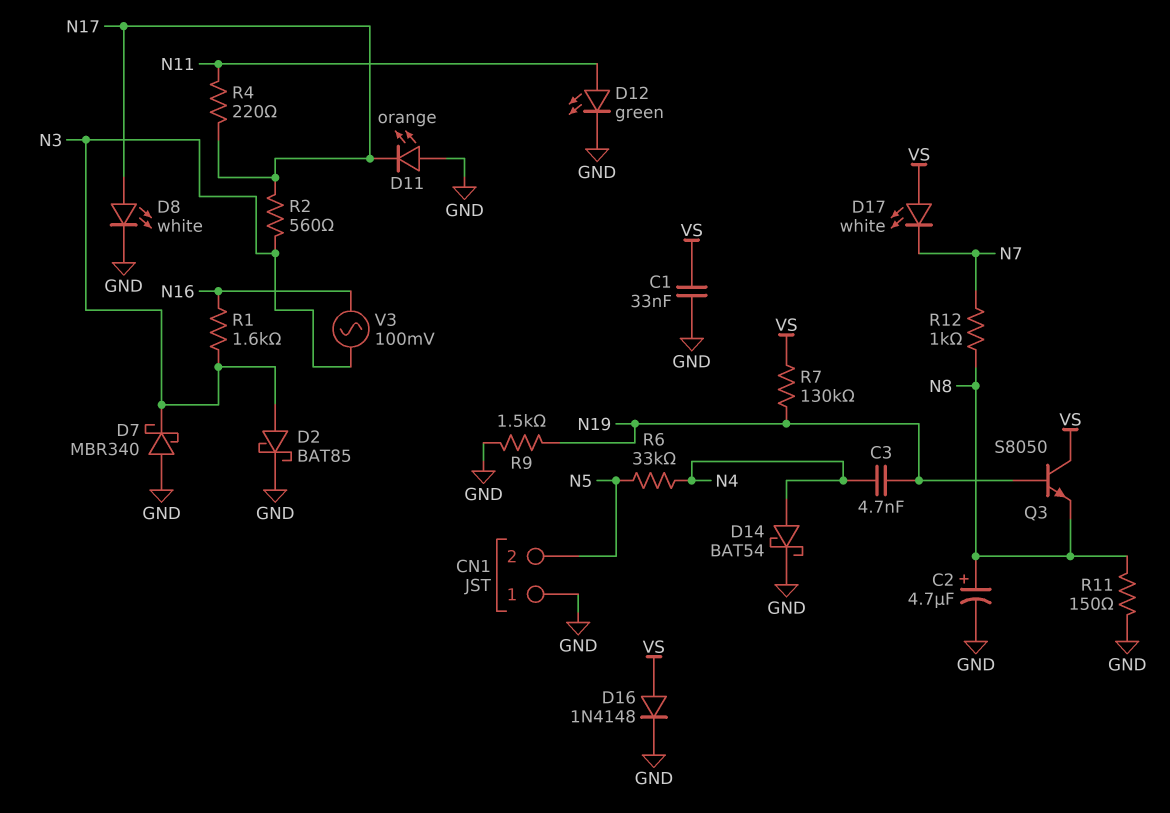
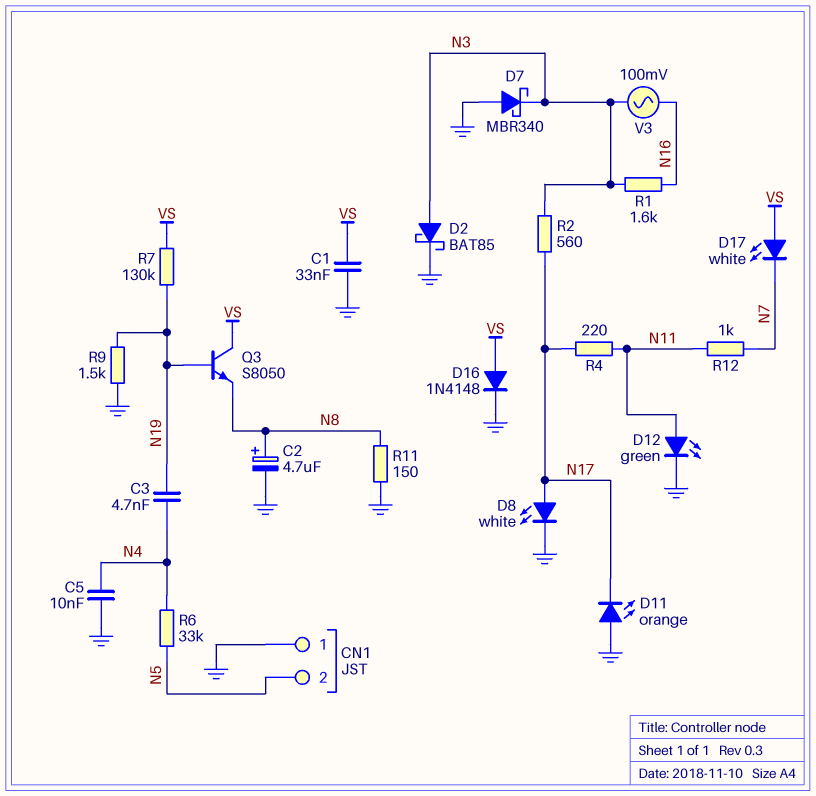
C5: none -> 10nF (GND, N4)
D14: schottky BAT54 (A N4, K GND) -> none
R12: 1k (N7, N8) -> 1k (N7, N11)

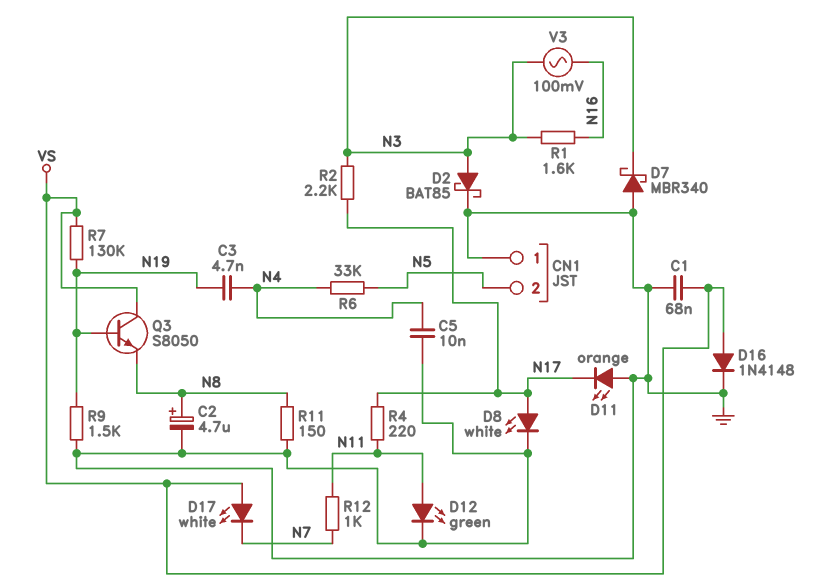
C1: 33nF (GND, VS) -> 68nF (GND, VS)
R2: 560 (N3, N17) -> 2.2k (N3, N17)

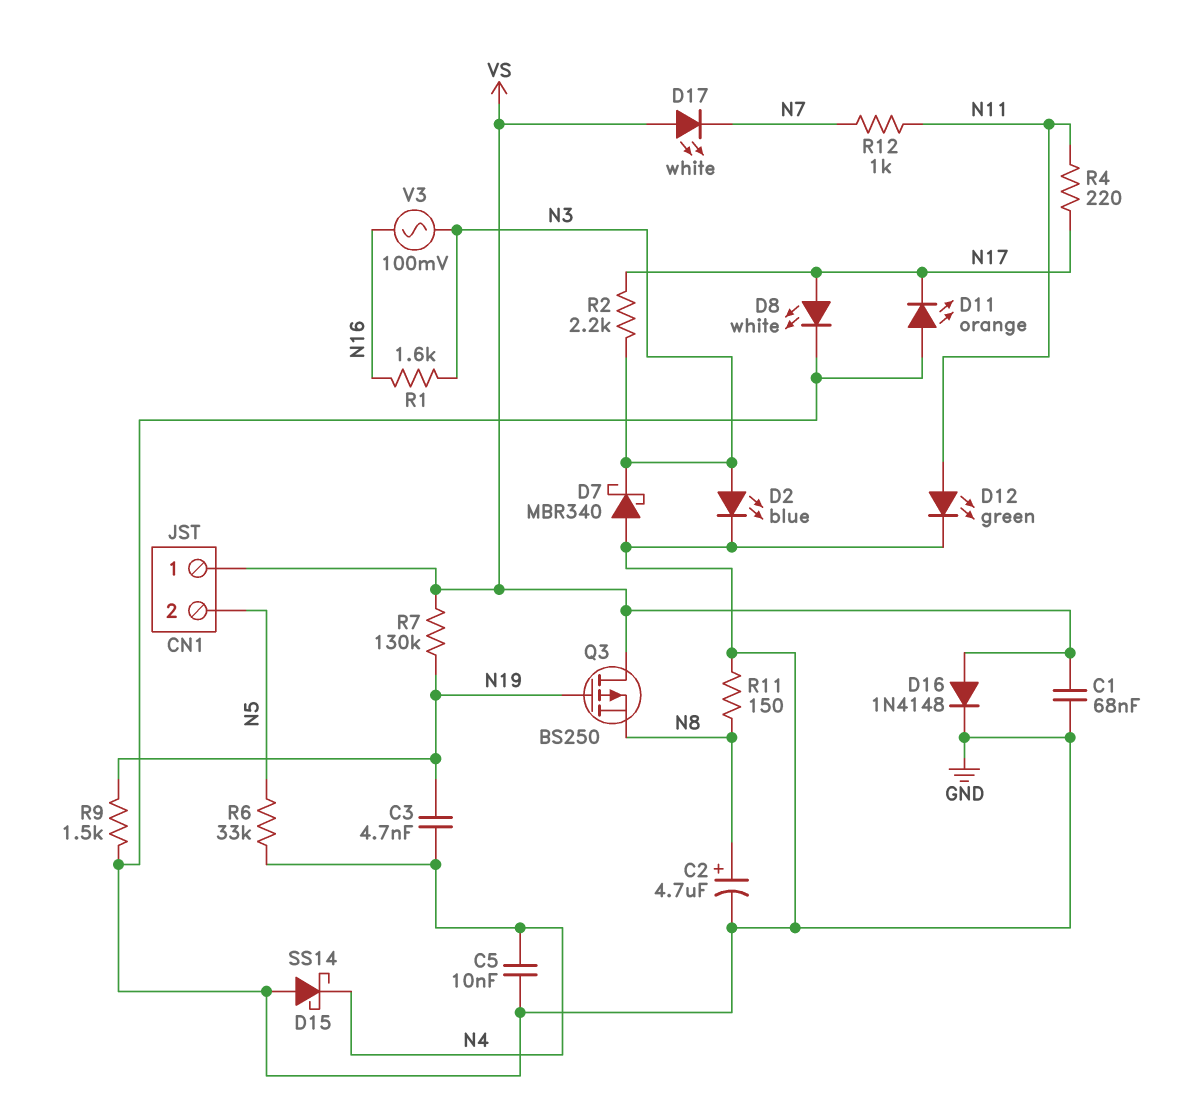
CN1 pin 1: GND -> VS
D2: schottky BAT85 (A N3, K GND) -> LED blue (A N3, K GND)
D15: none -> schottky SS14 (A GND, K N4)
Q3: NPN S8050 (B N19, C VS, E N8) -> PMOS BS250 (G N19, D VS, S N8)

